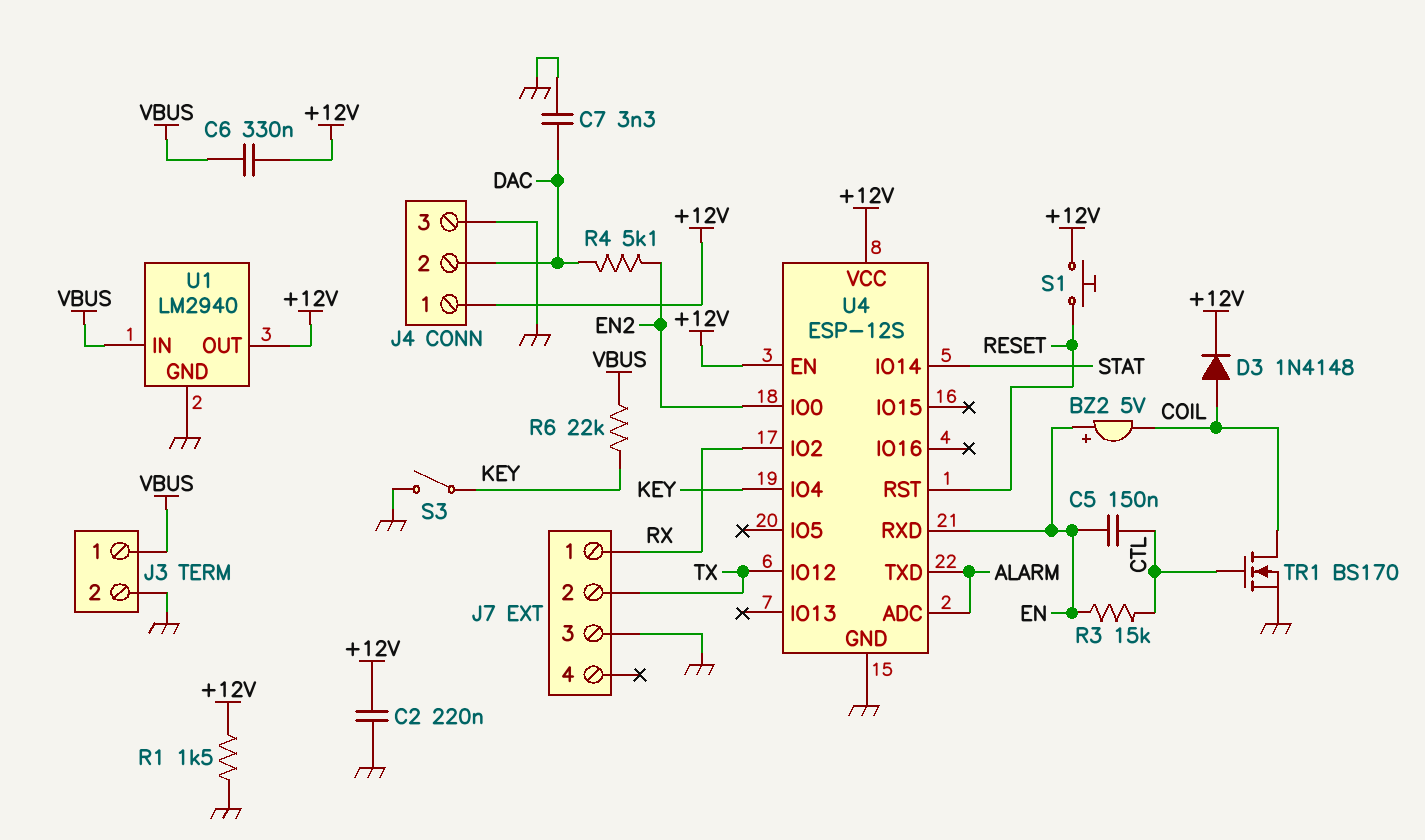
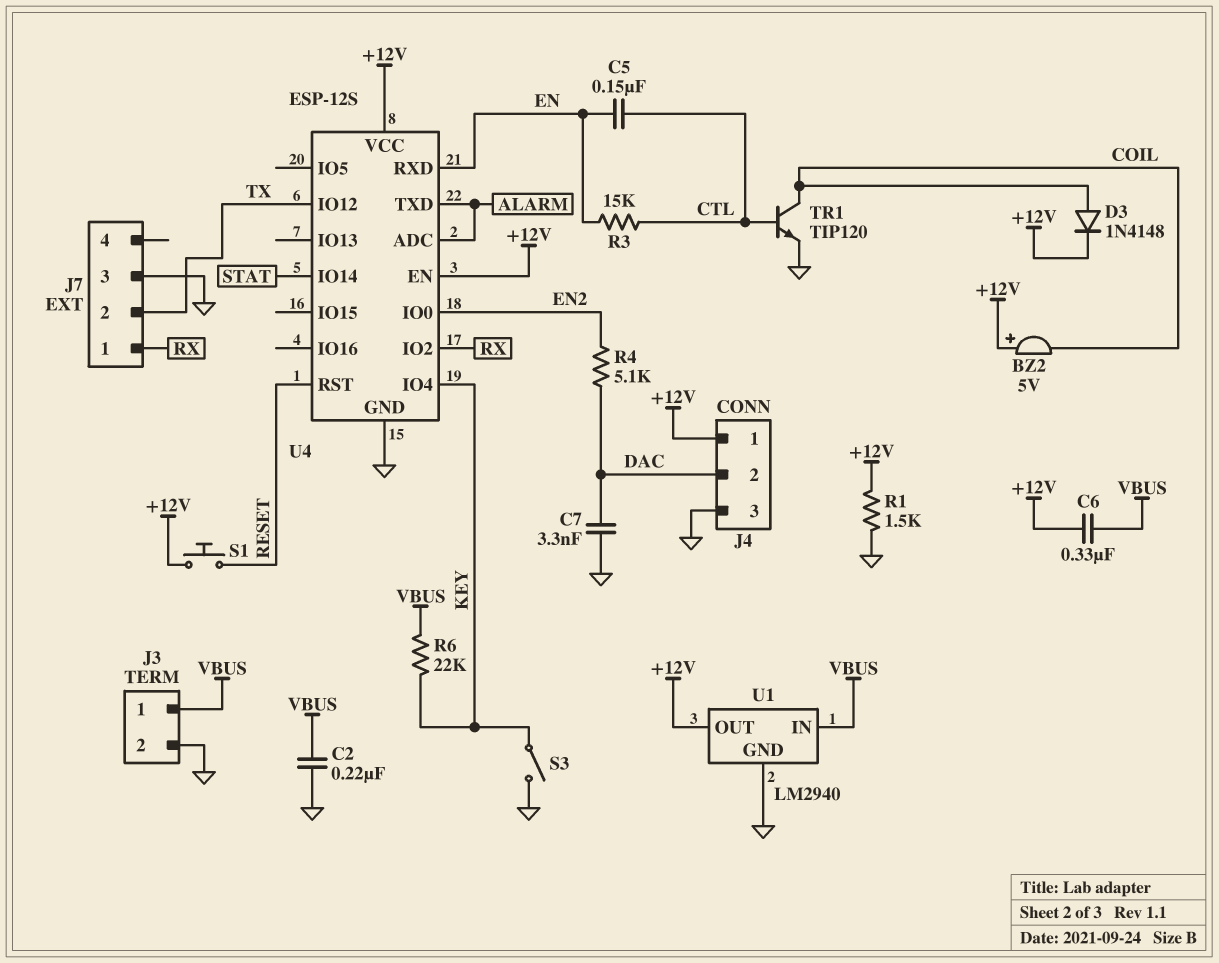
BZ2: buzzer 5V (plus EN, minus COIL) -> buzzer 5V (plus +12V, minus COIL)
C2: 220nF (+12V, GND) -> 220nF (GND, VBUS)
TR1: NMOS BS170 (G CTL, D COIL, S GND) -> NPN TIP120 (B CTL, C COIL, E GND)

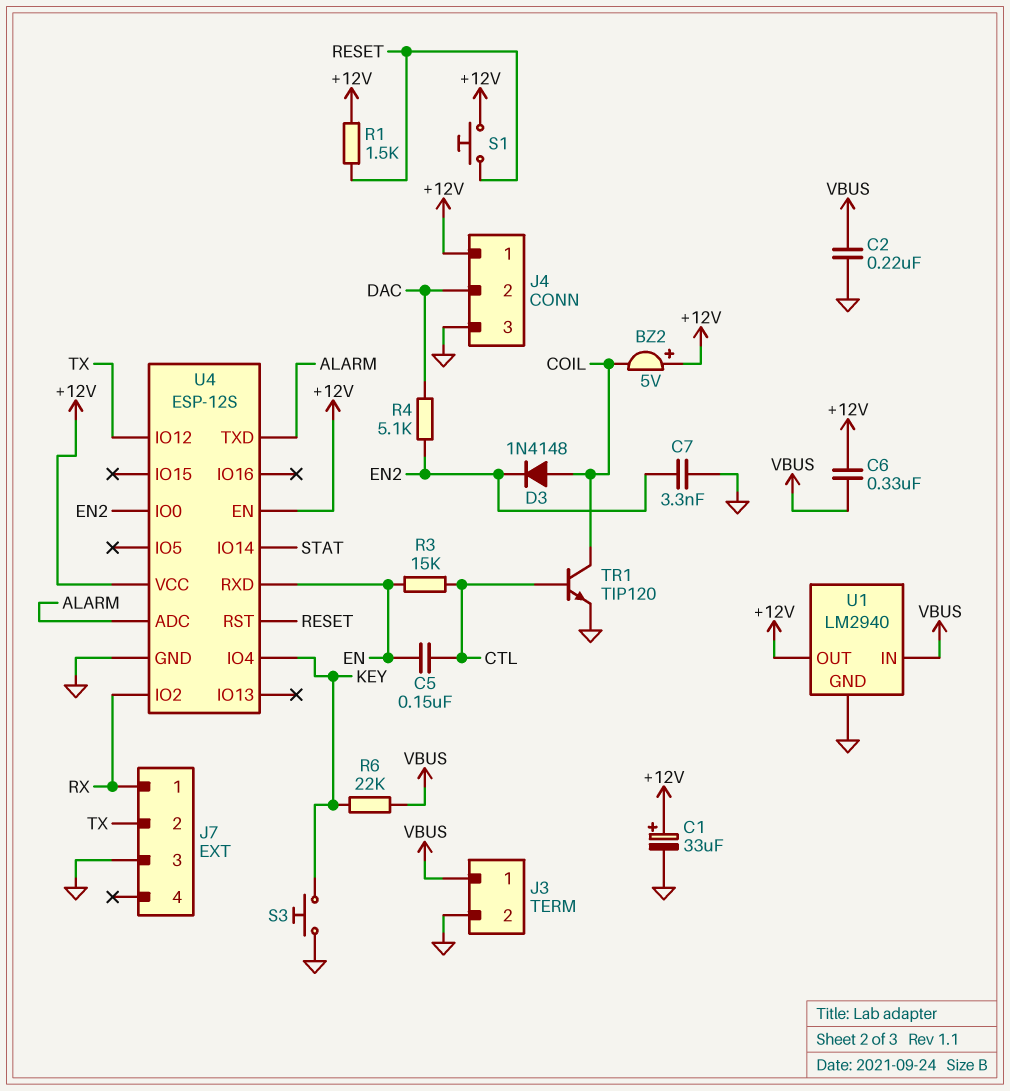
C1: none -> 33uF (plus +12V, minus GND)
C7: 3.3nF (DAC, GND) -> 3.3nF (EN2, GND)
D3: diode 1N4148 (A COIL, K +12V) -> diode 1N4148 (A COIL, K EN2)
R1: 1.5k (+12V, GND) -> 1.5k (+12V, RESET)
S3: switch (GND, KEY) -> button (GND, KEY)

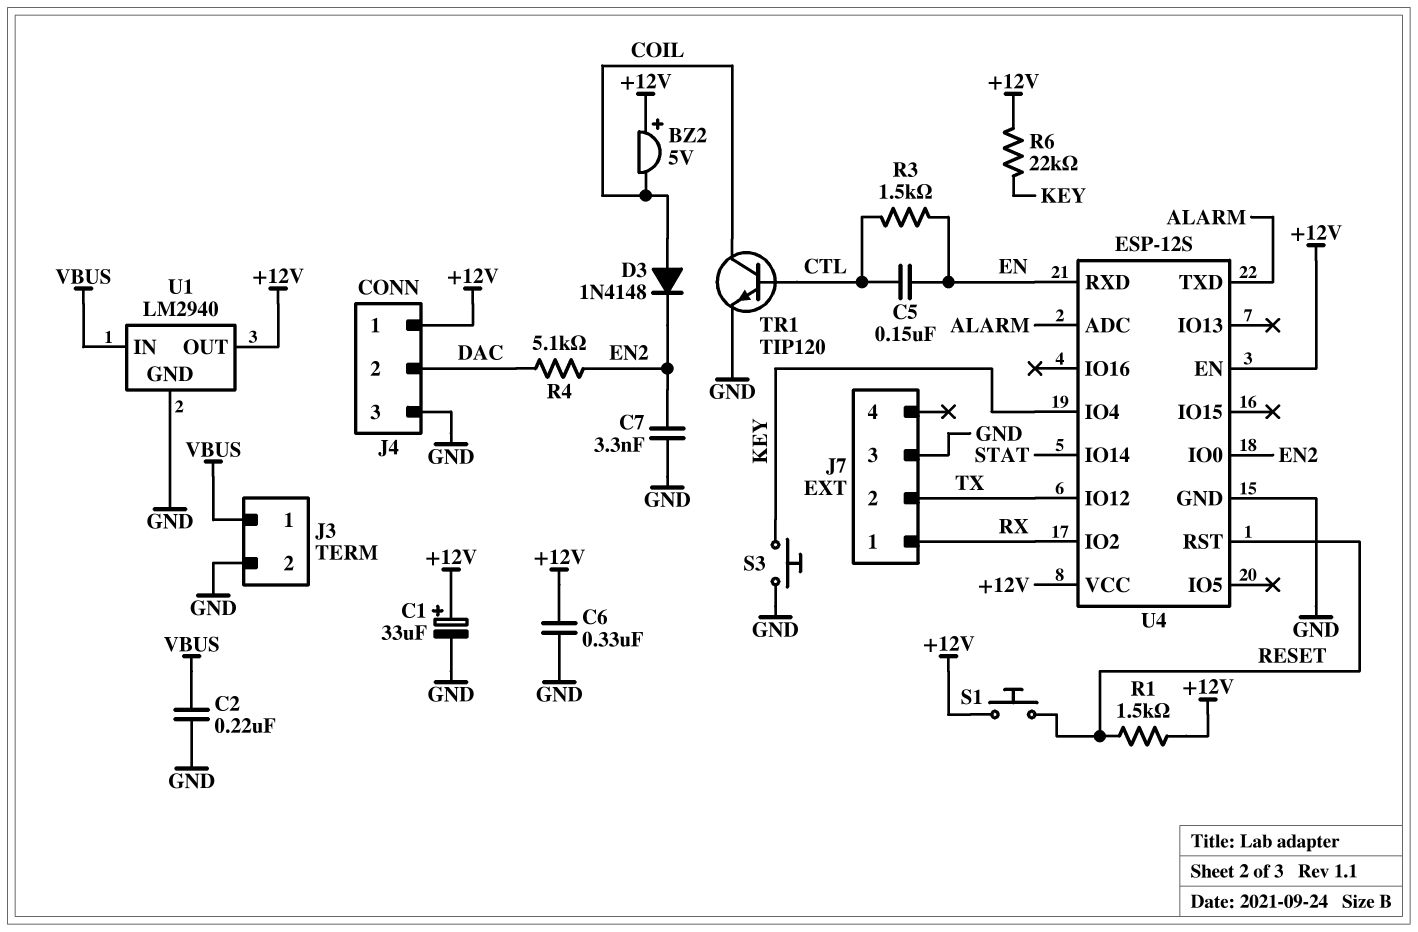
C6: 330nF (+12V, VBUS) -> 330nF (+12V, GND)
R3: 15k (CTL, EN) -> 1.5k (CTL, EN)
R6: 22k (KEY, VBUS) -> 22k (+12V, KEY)

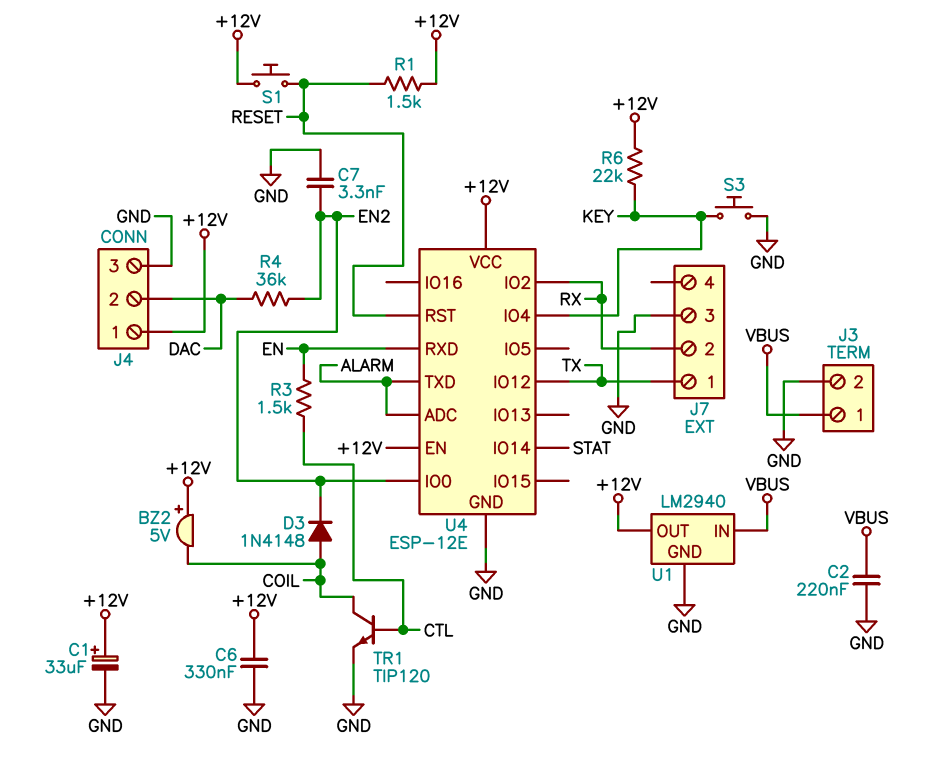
C5: 150nF (CTL, EN) -> none
J7 pin 1: RX -> TX
J7 pin 2: TX -> RX
R4: 5.1k (DAC, EN2) -> 36k (DAC, EN2)
U4: ESP-12S -> ESP-12E

